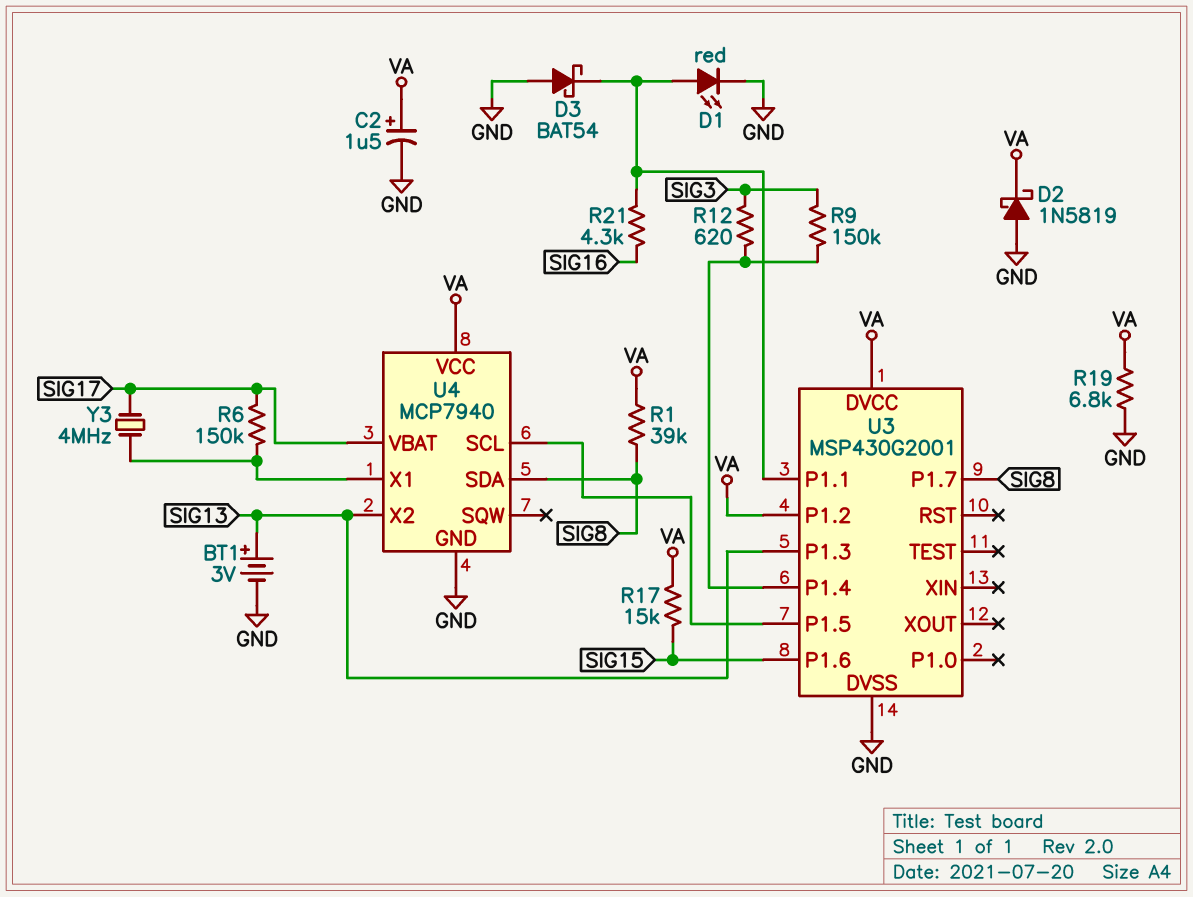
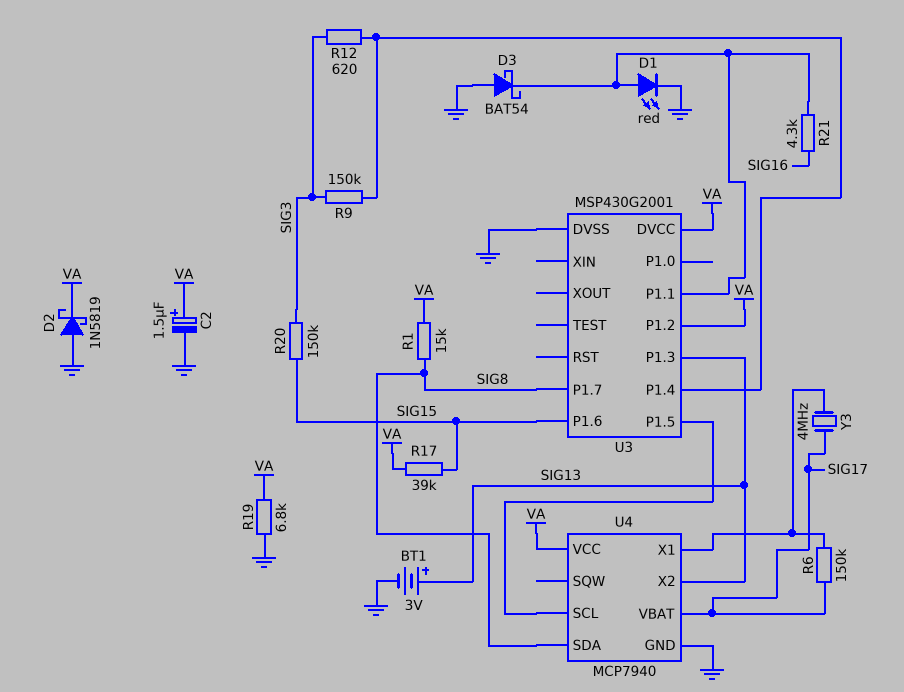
R1: 39k (SIG8, VA) -> 15k (SIG8, VA)
R17: 15k (SIG15, VA) -> 39k (SIG15, VA)
R20: none -> 150k (SIG3, SIG15)

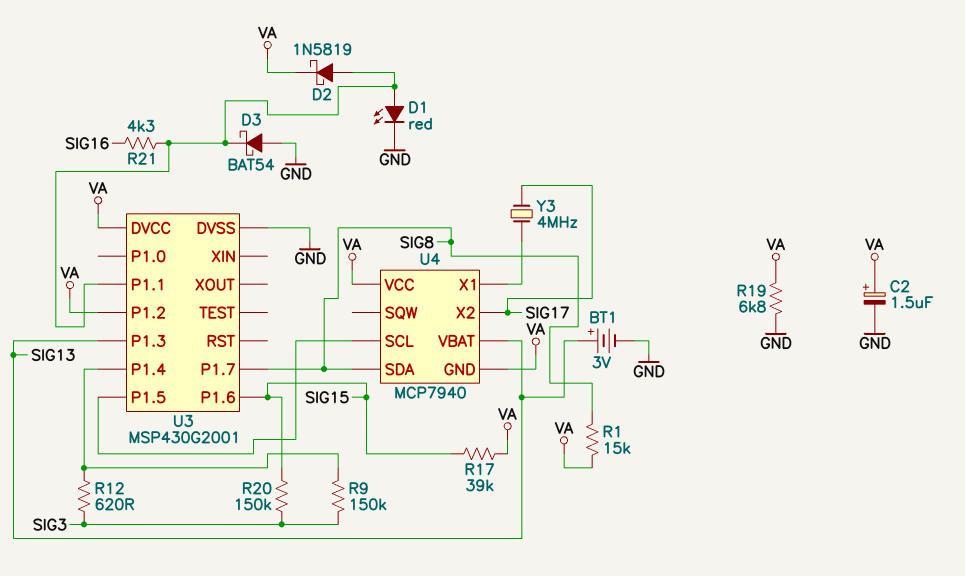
D2: schottky 1N5819 (A GND, K VA) -> schottky 1N5819 (A U3/P1.1, K VA)
R6: 150k (SIG17, U4/X1) -> none
U4 pin GND: GND -> VA
U4 pin VBAT: SIG17 -> SIG13
U4 pin X2: SIG13 -> SIG17

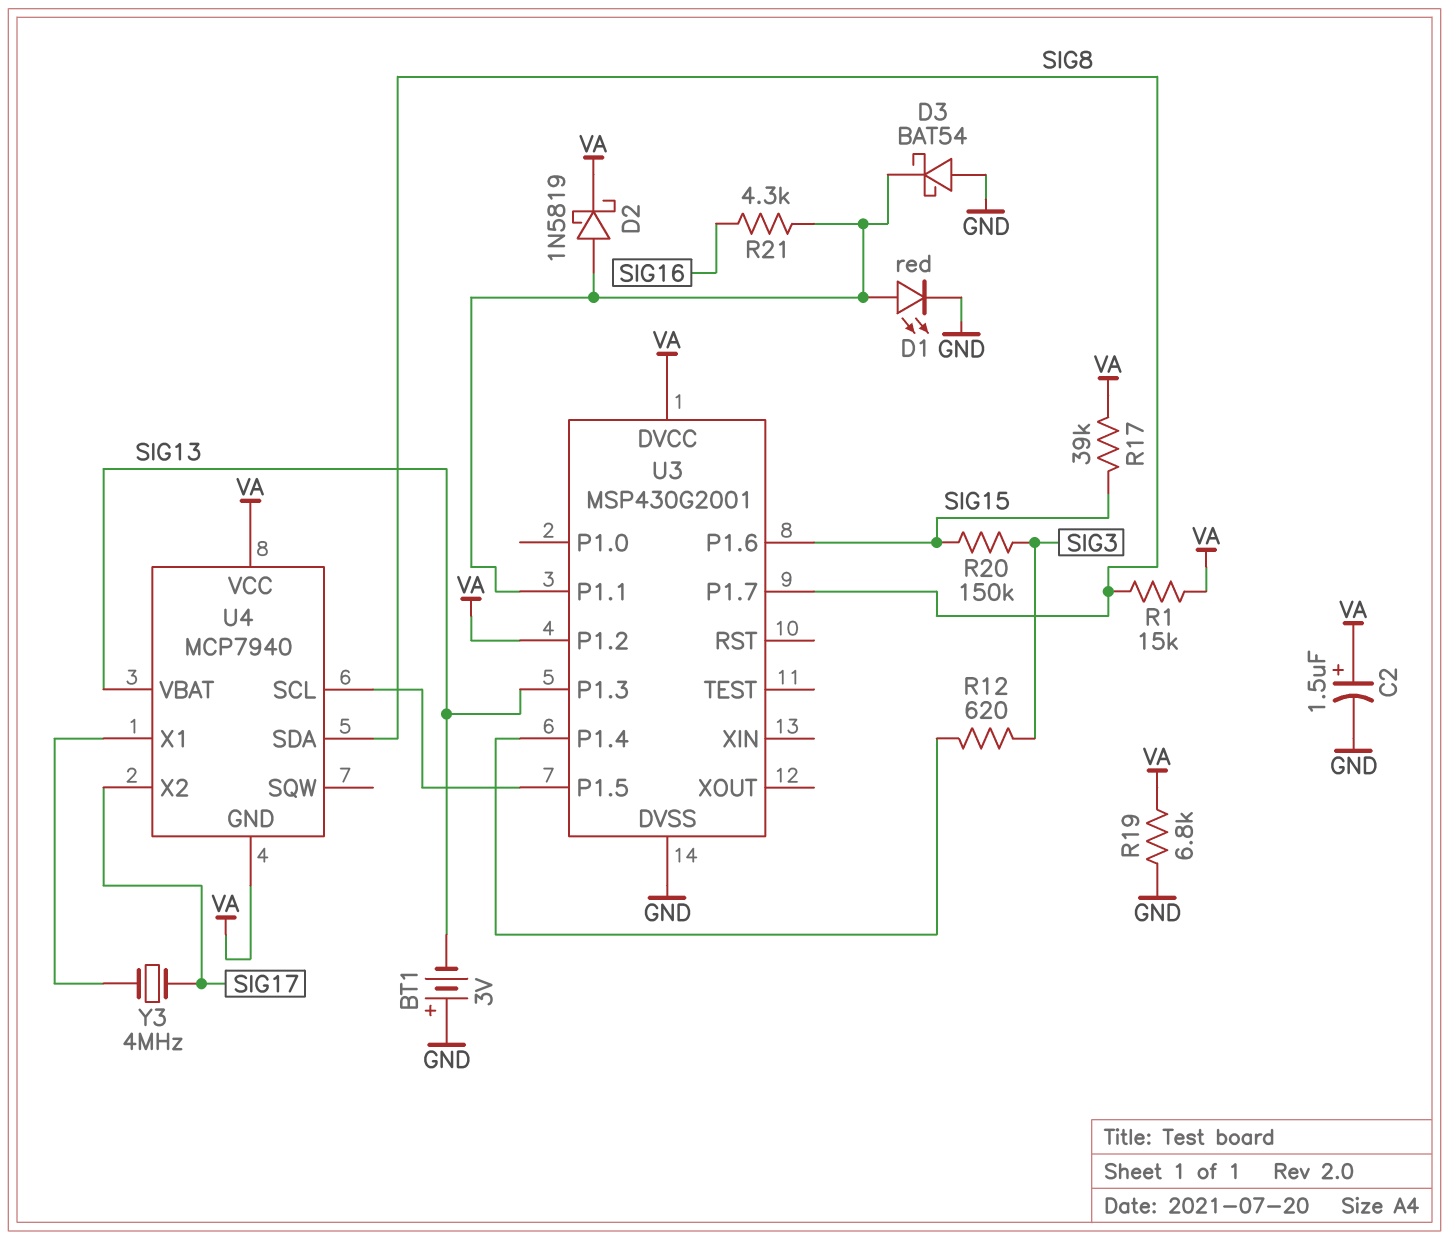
BT1: 3V (plus SIG13, minus GND) -> 3V (plus GND, minus SIG13)
R9: 150k (SIG3, U3/P1.4) -> none

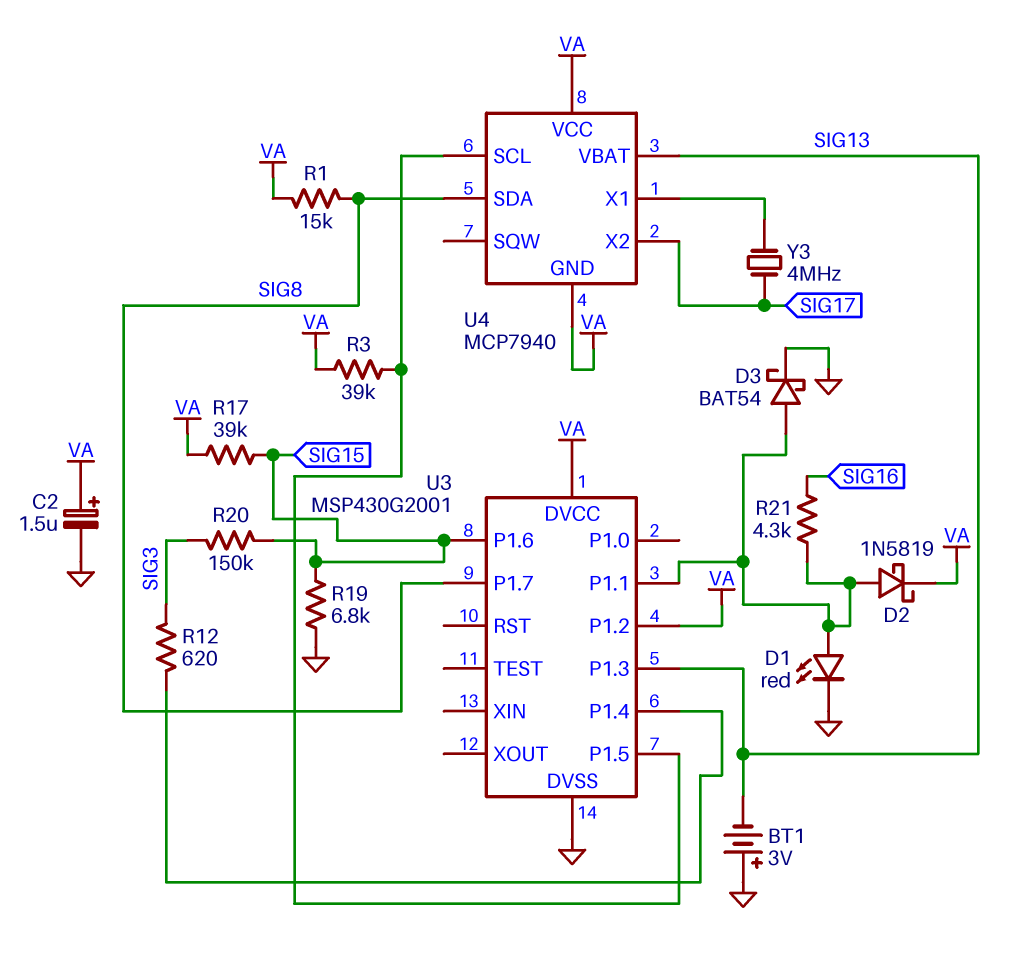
D3: schottky BAT54 (A GND, K U3/P1.1) -> schottky BAT54 (A U3/P1.1, K GND)
R3: none -> 39k (U3/P1.5, VA)
R19: 6.8k (GND, VA) -> 6.8k (GND, SIG15)

